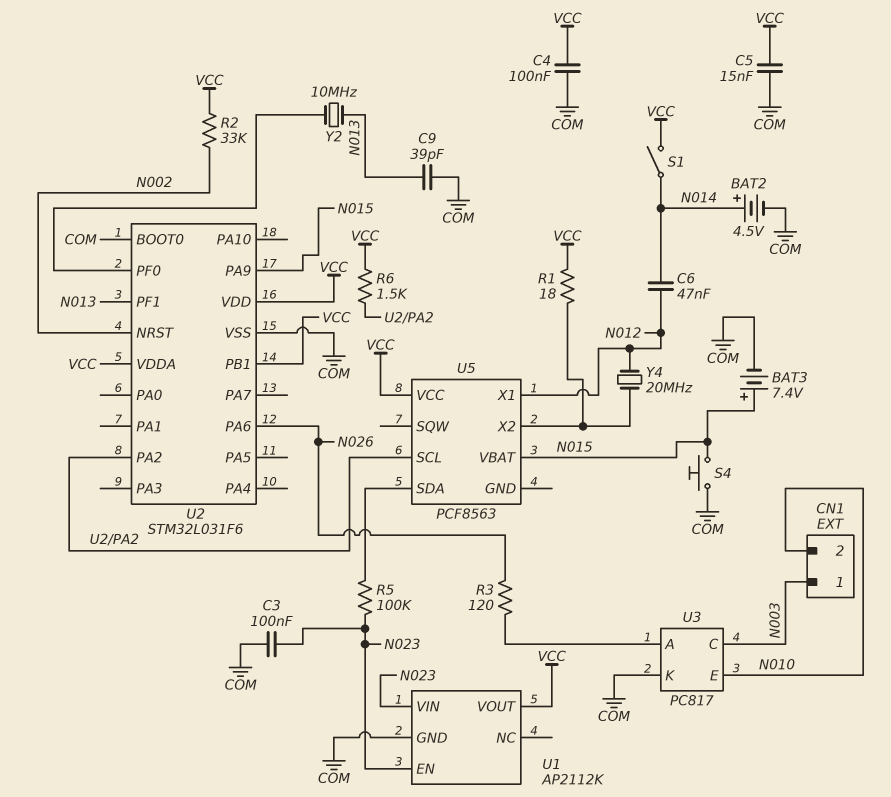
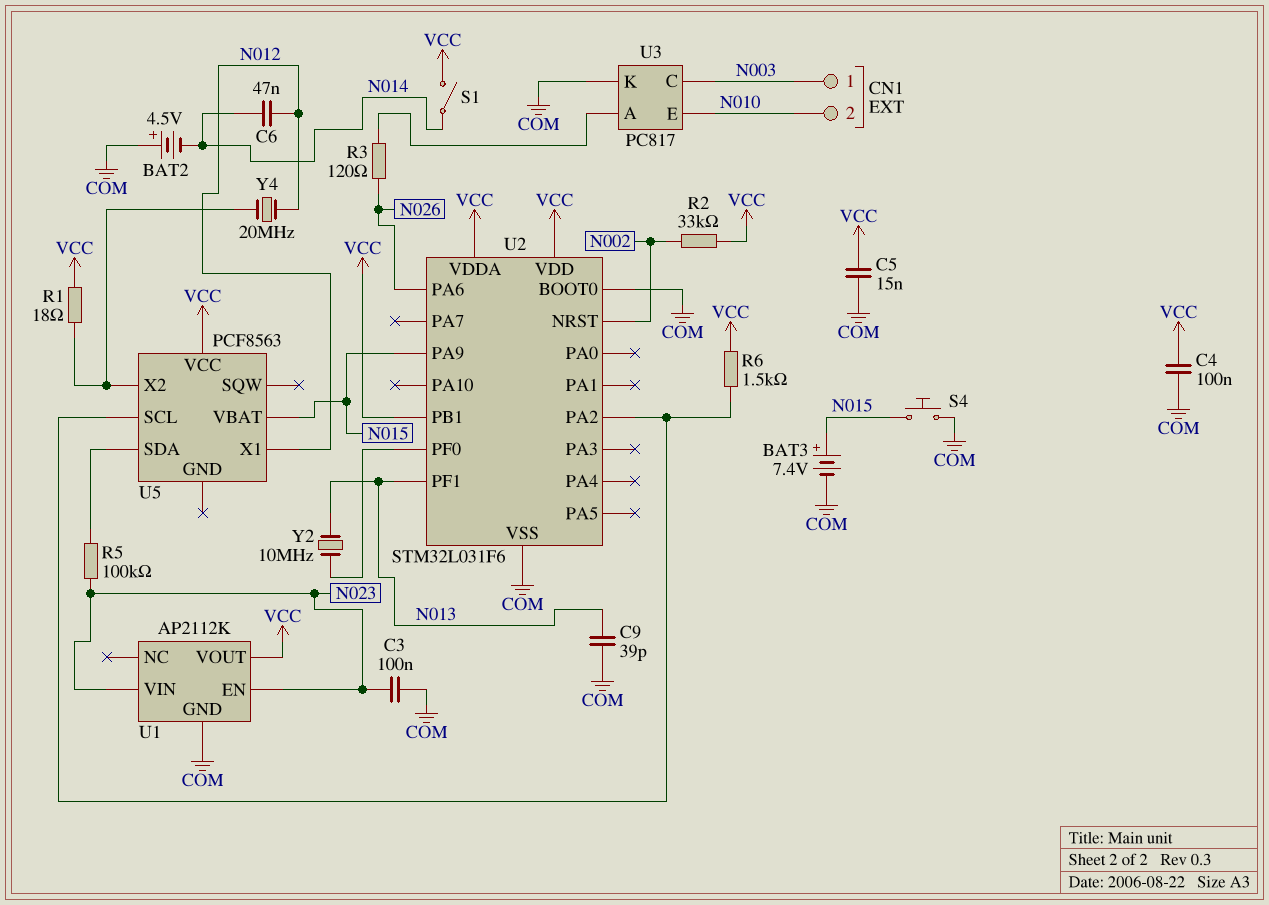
BAT2: 4.5V (plus N014, minus COM) -> 4.5V (plus COM, minus N014)

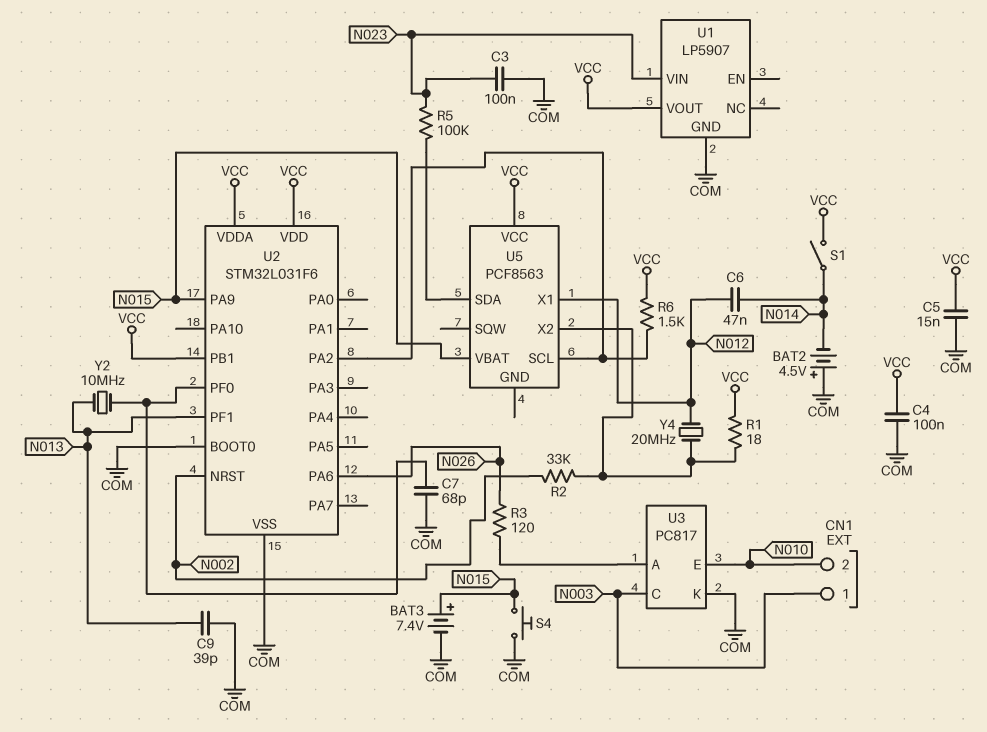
C7: none -> 68pF (COM, U2/PF0)
R2: 33k (N002, VCC) -> 33k (N002, U5/X2)
U1: AP2112K -> LP5907
U1 pin EN: N023 -> none

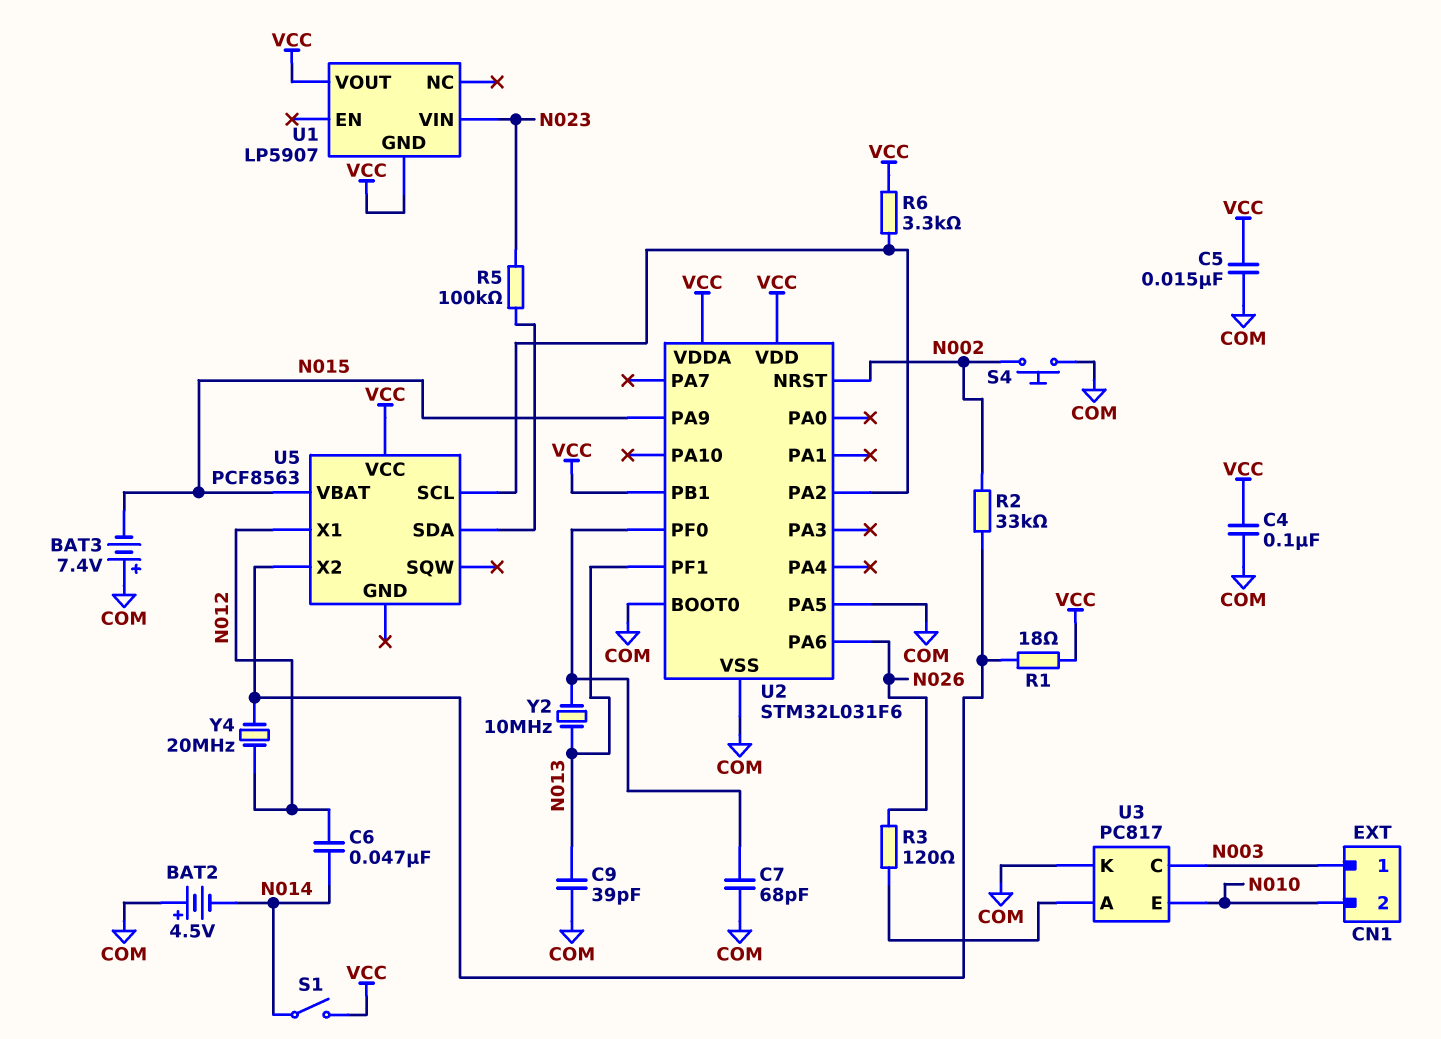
BAT3: 7.4V (plus N015, minus COM) -> 7.4V (plus COM, minus N015)
C3: 100nF (COM, N023) -> none
R6: 1.5k (U2/PA2, VCC) -> 3.3k (U2/PA2, VCC)
S4: button (COM, N015) -> button (COM, N002)
U1 pin GND: COM -> VCC
U2 pin PA5: none -> COM

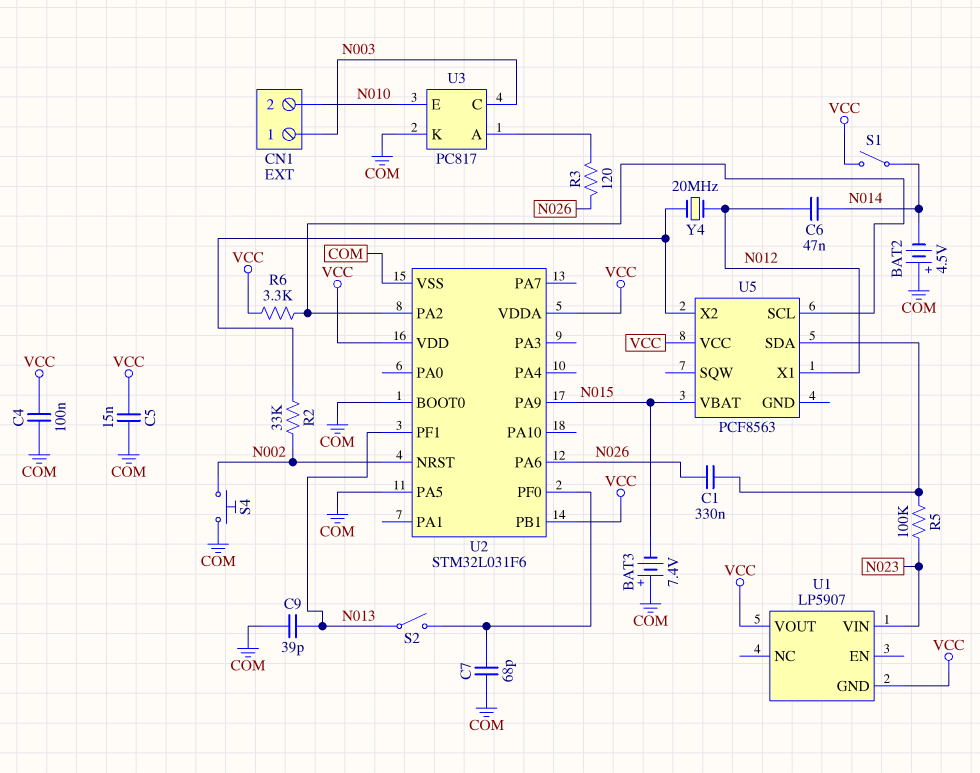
C1: none -> 330nF (N026, U5/SDA)
R1: 18 (U5/X2, VCC) -> none
S2: none -> switch (N013, U2/PF0)
Y2: 10MHz (N013, U2/PF0) -> none

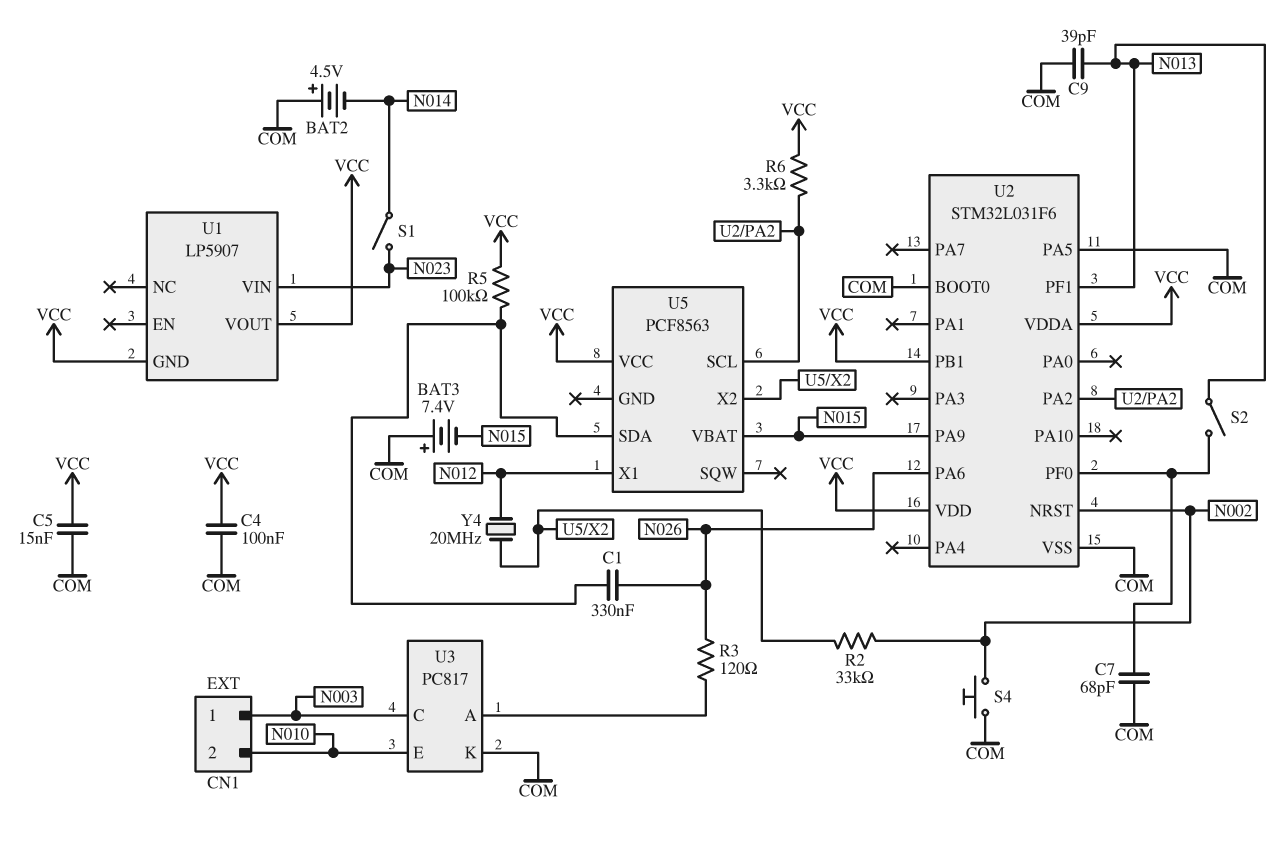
C6: 47nF (N012, N014) -> none
R5: 100k (N023, U5/SDA) -> 100k (U5/SDA, VCC)
S1: switch (N014, VCC) -> switch (N014, N023)

